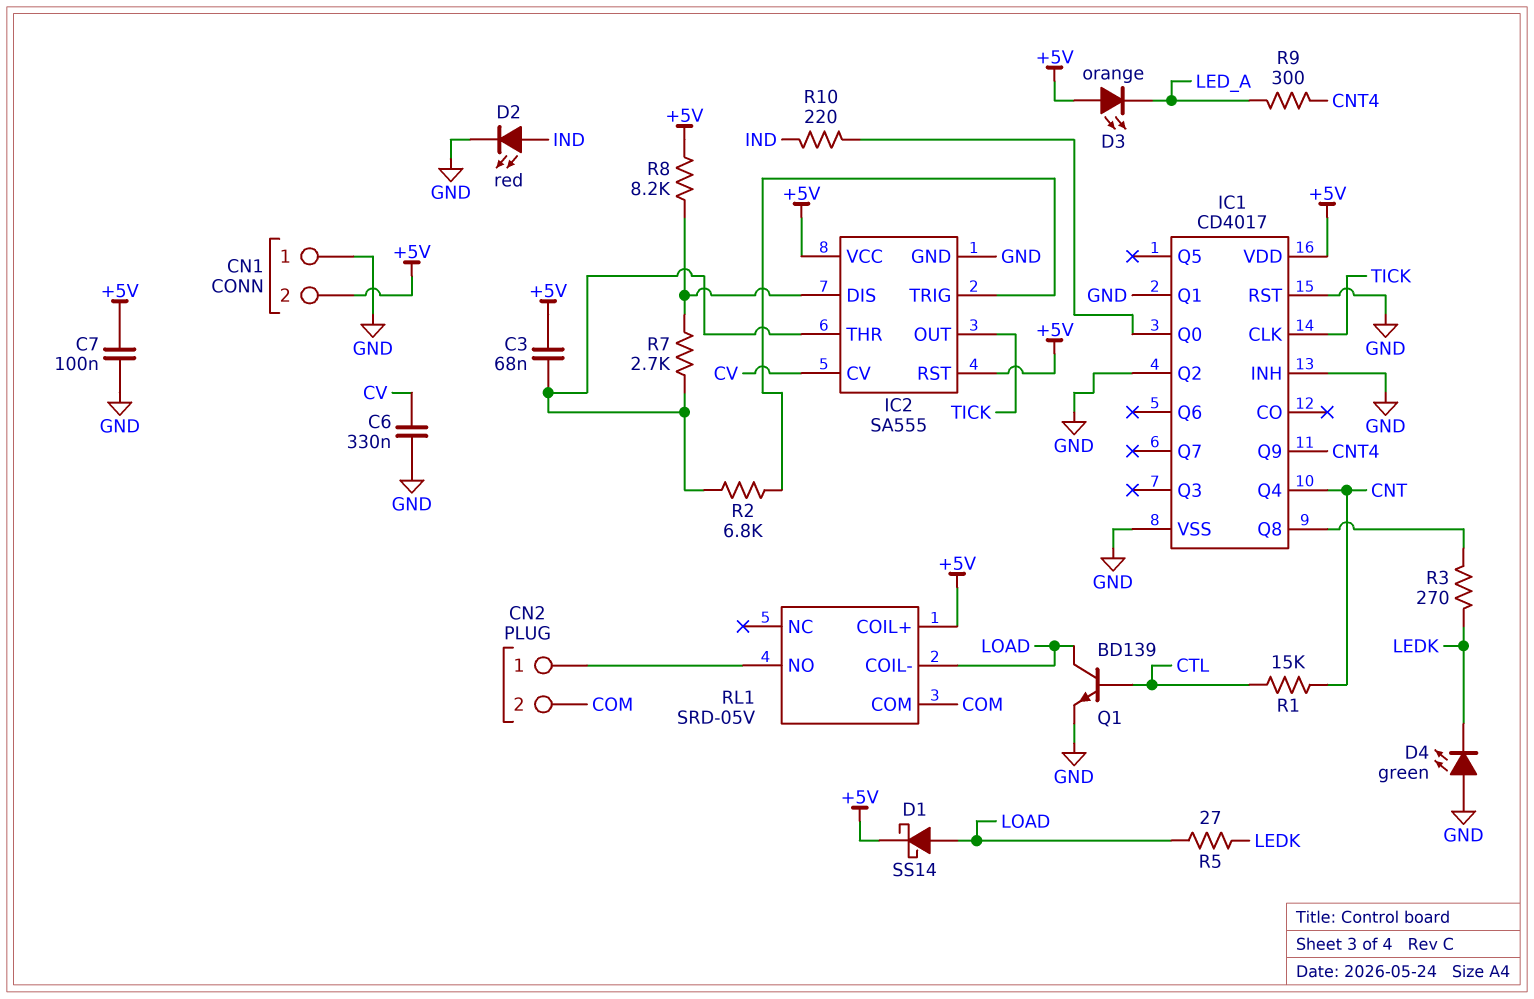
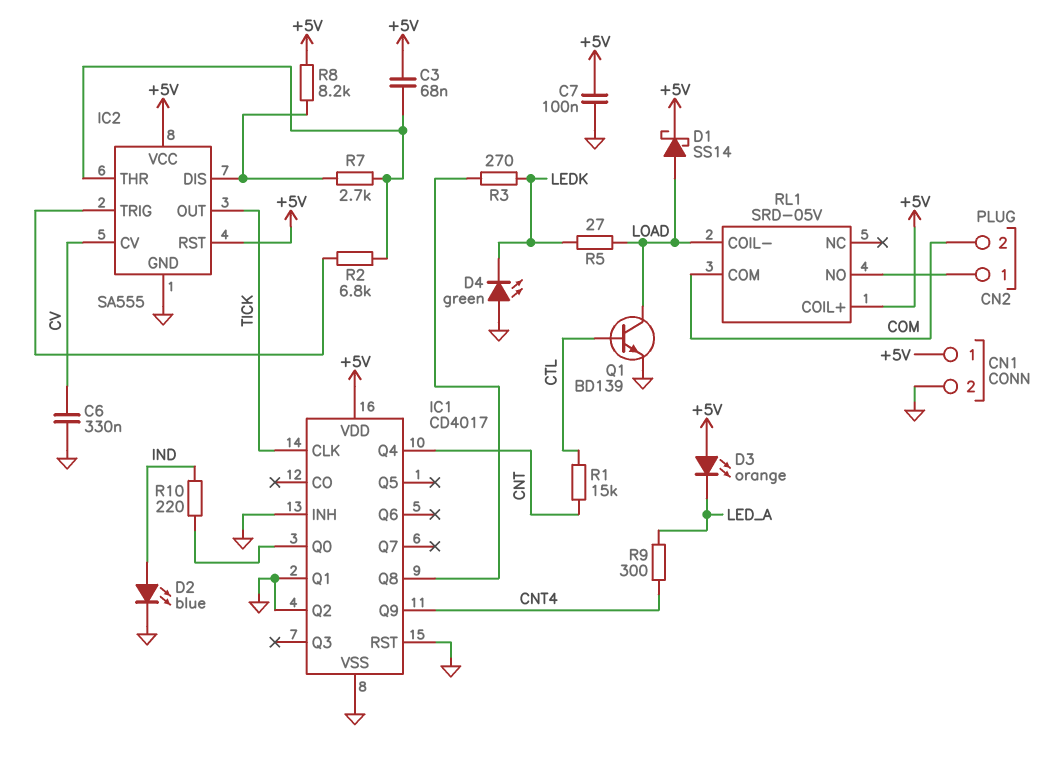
CN1 pin 1: GND -> +5V
CN1 pin 2: +5V -> GND
D2: LED red (A IND, K GND) -> LED blue (A IND, K GND)

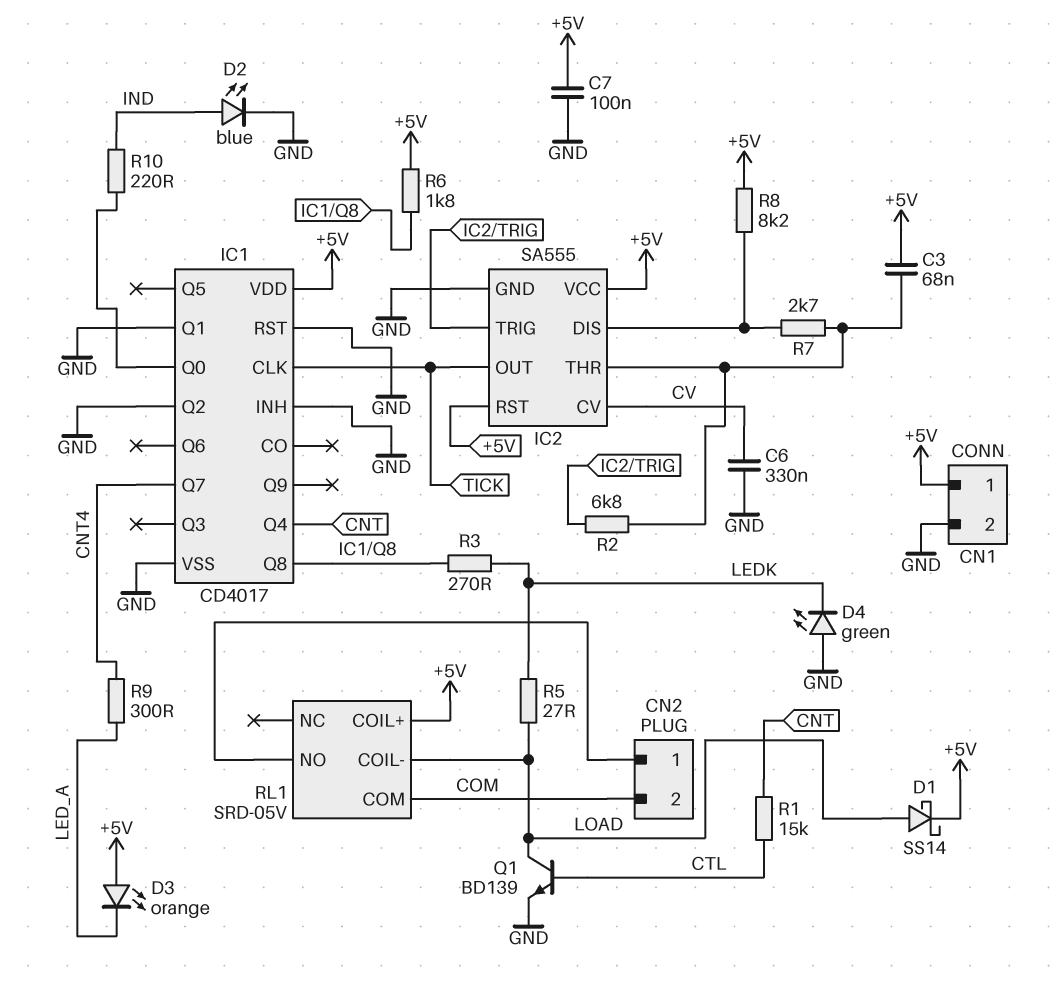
IC1 pin Q7: none -> CNT4
IC1 pin Q9: CNT4 -> none
R6: none -> 1.8k (+5V, IC1/Q8)

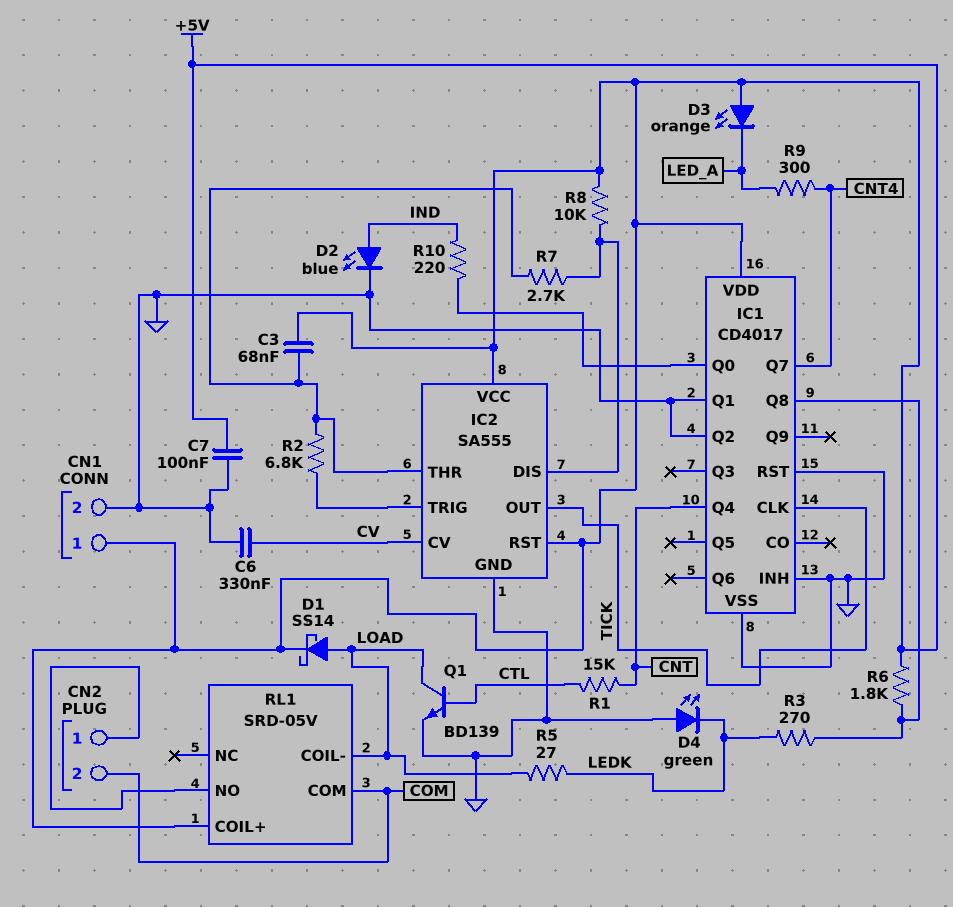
R8: 8.2k (+5V, IC2/DIS) -> 10k (+5V, IC2/DIS)

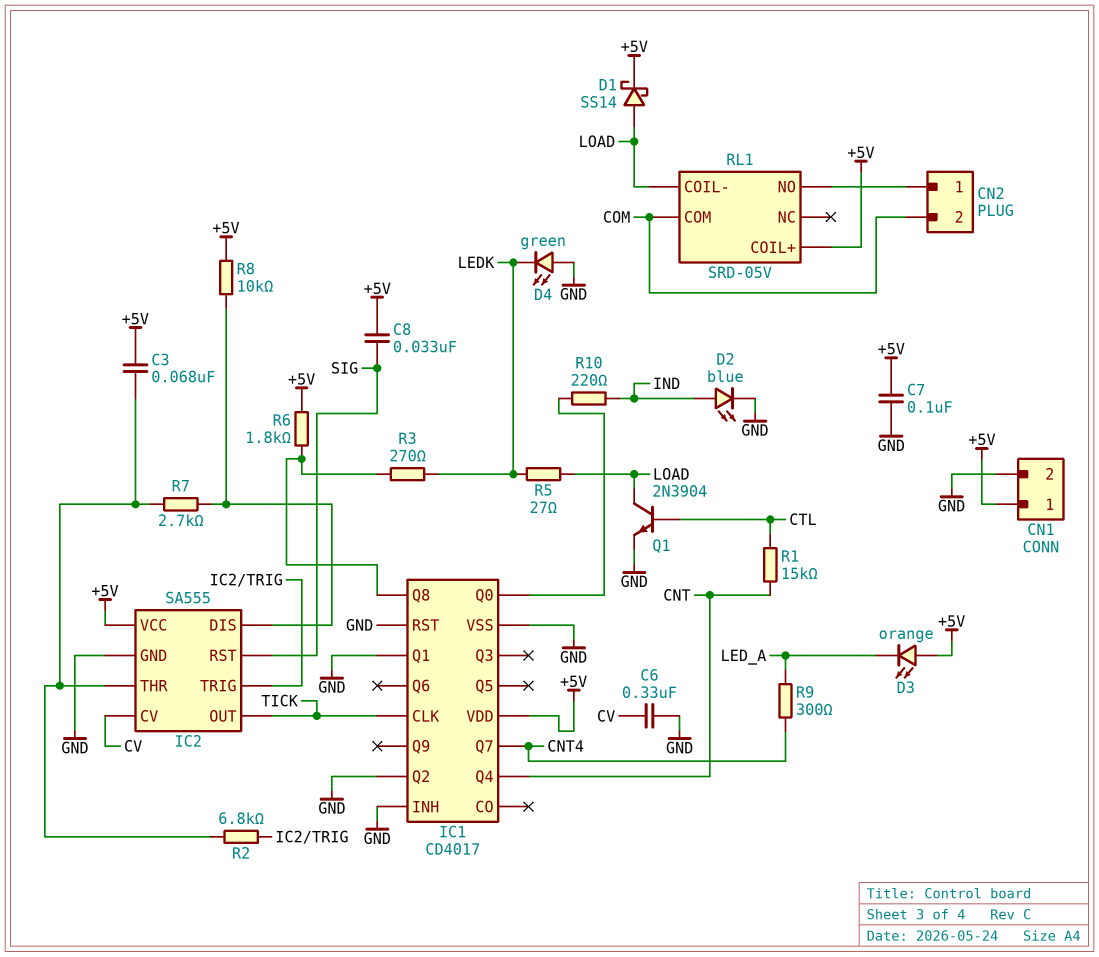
C8: none -> 33nF (+5V, SIG)
IC2 pin RST: +5V -> SIG
Q1: NPN BD139 (B CTL, C LOAD, E GND) -> NPN 2N3904 (B CTL, C LOAD, E GND)

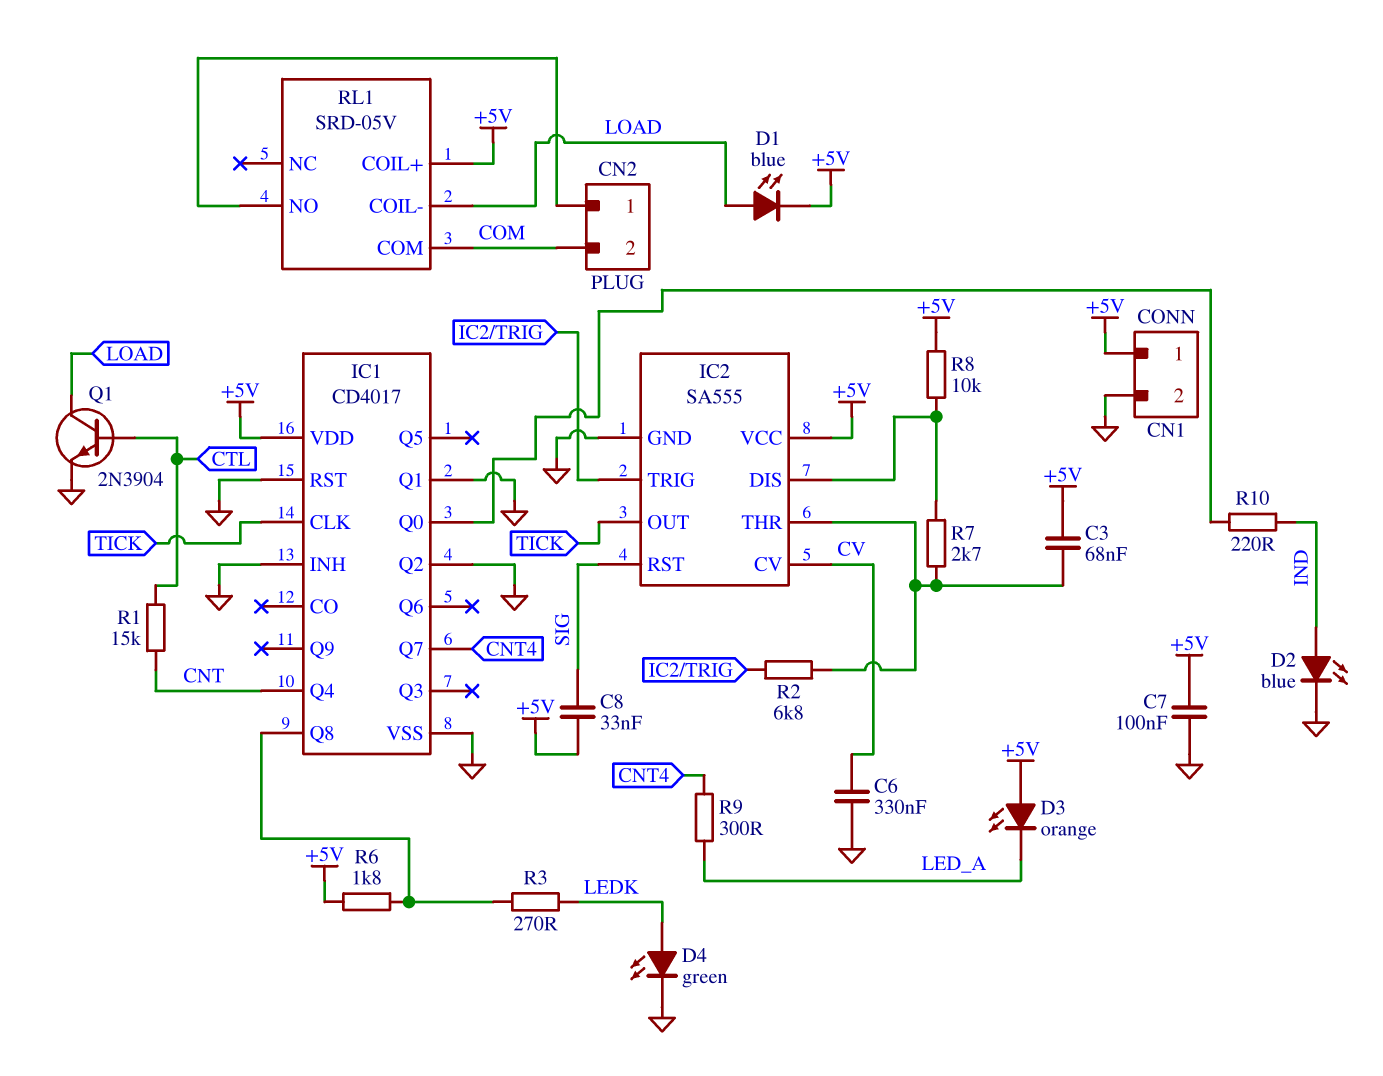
D1: schottky SS14 (A LOAD, K +5V) -> LED blue (A LOAD, K +5V)
D4: LED green (A GND, K LEDK) -> LED green (A LEDK, K GND)
R5: 27 (LEDK, LOAD) -> none

